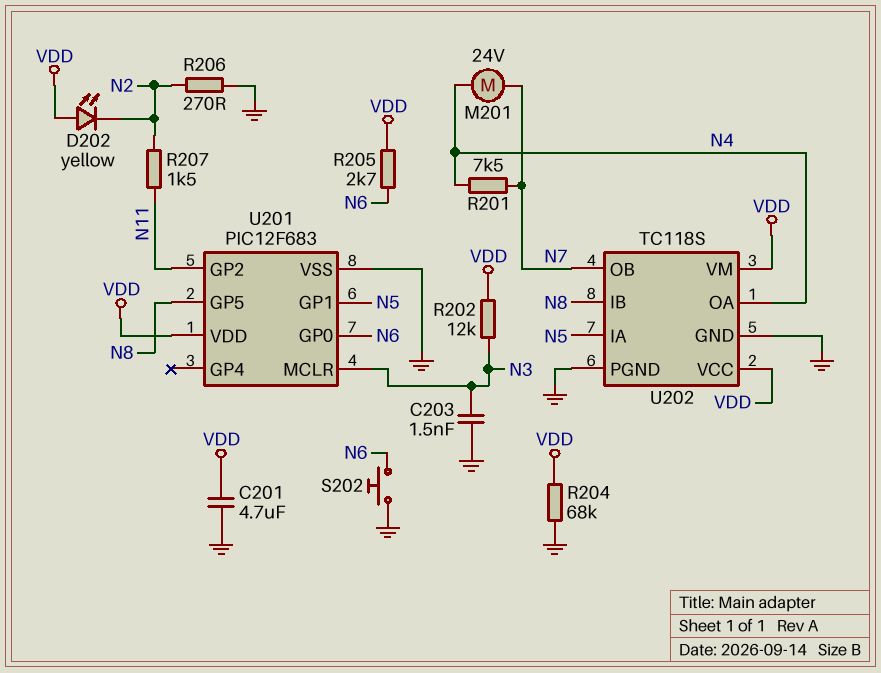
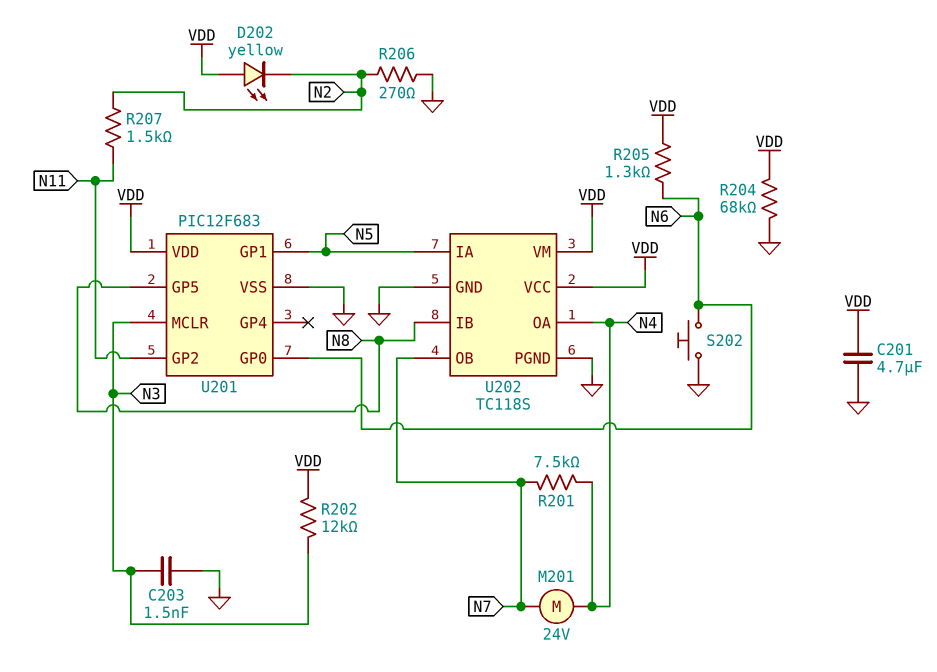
R205: 2.7k (N6, VDD) -> 1.3k (N6, VDD)

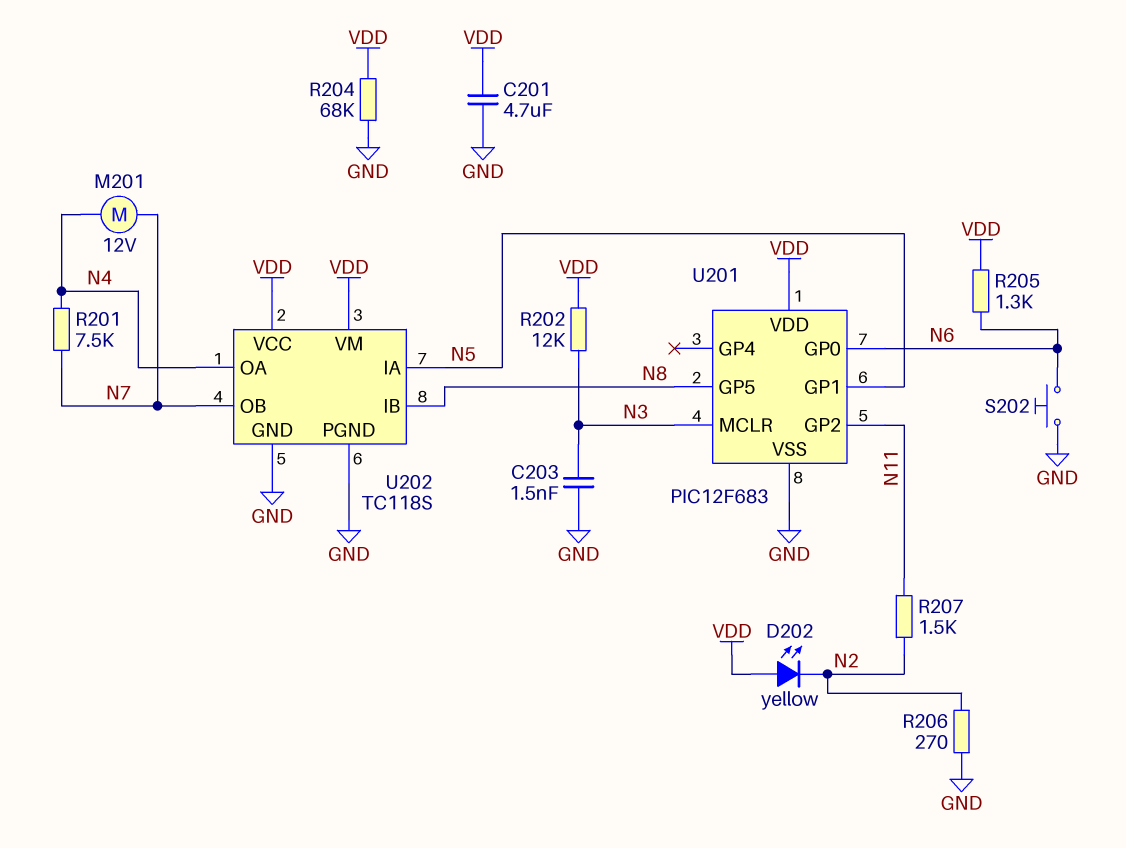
M201: motor 24V (N4, N7) -> motor 12V (N4, N7)

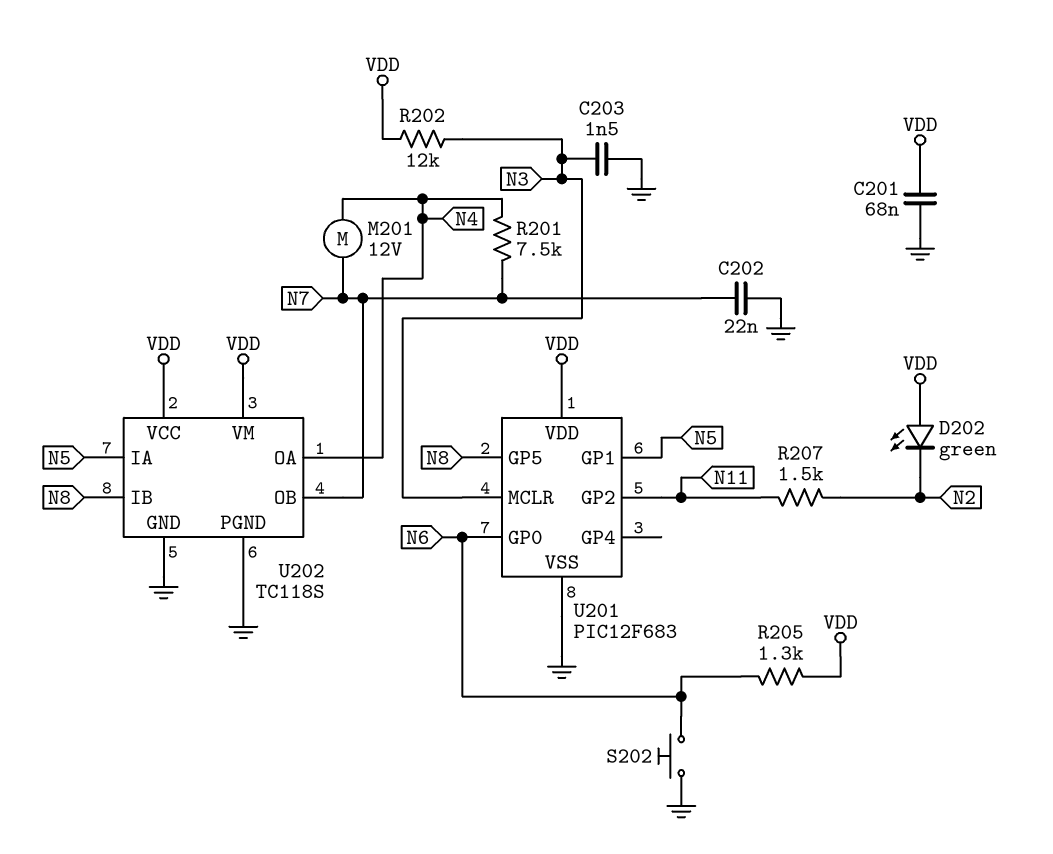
C201: 4.7uF (GND, VDD) -> 68nF (GND, VDD)
C202: none -> 22nF (GND, N7)
D202: LED yellow (A VDD, K N2) -> LED green (A VDD, K N2)
R204: 68k (GND, VDD) -> none
R206: 270 (GND, N2) -> none

